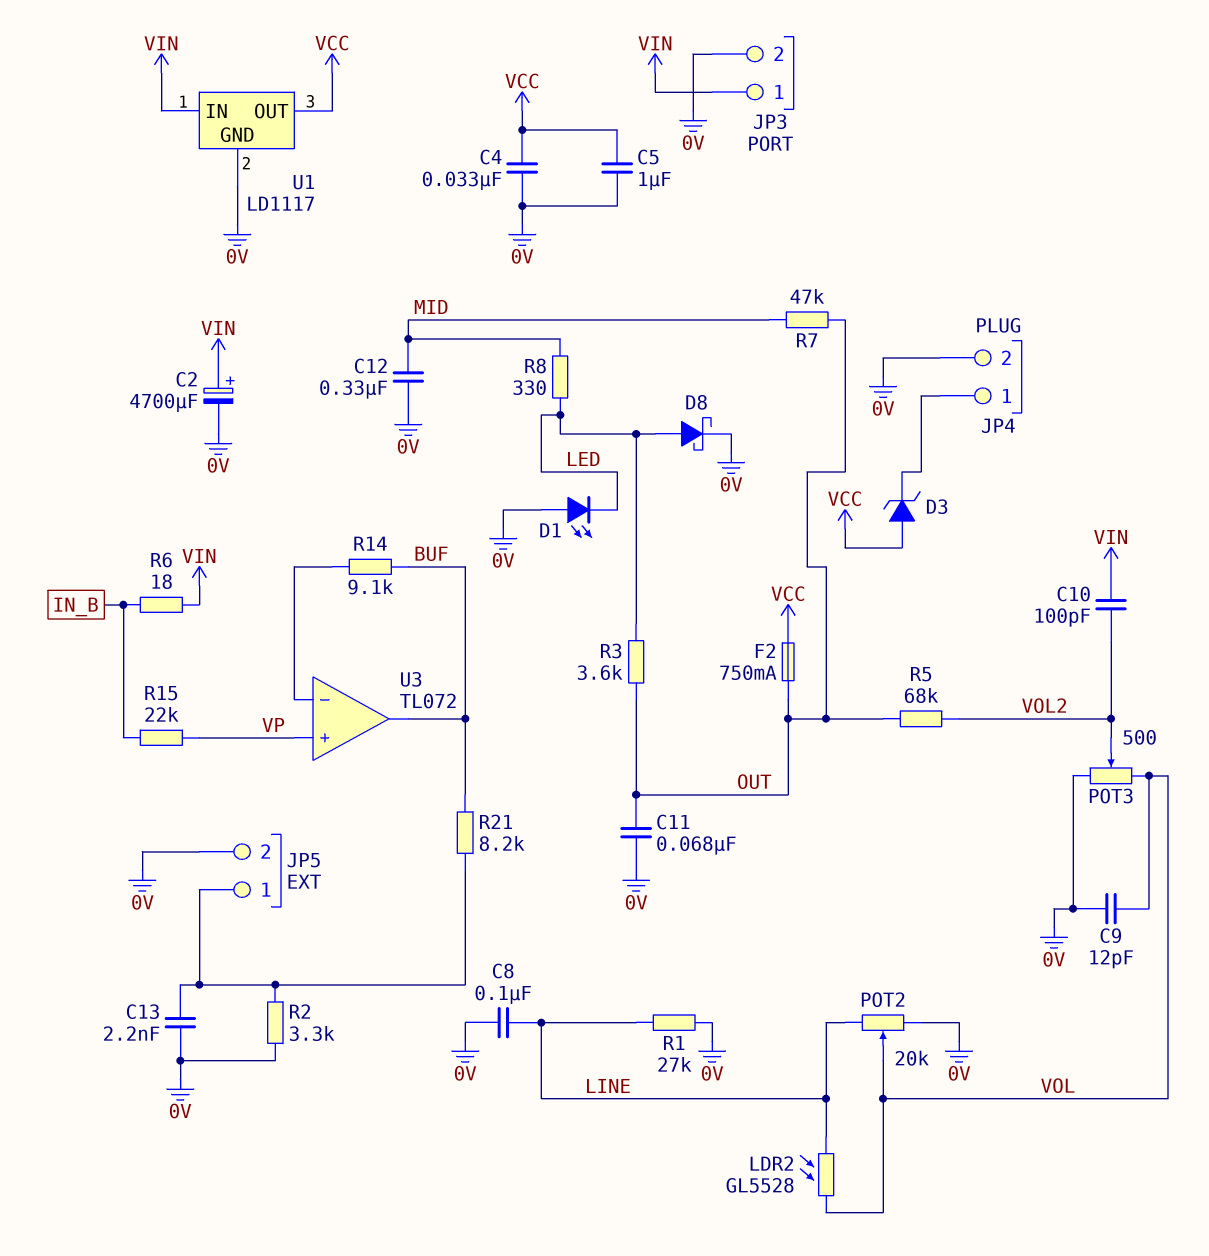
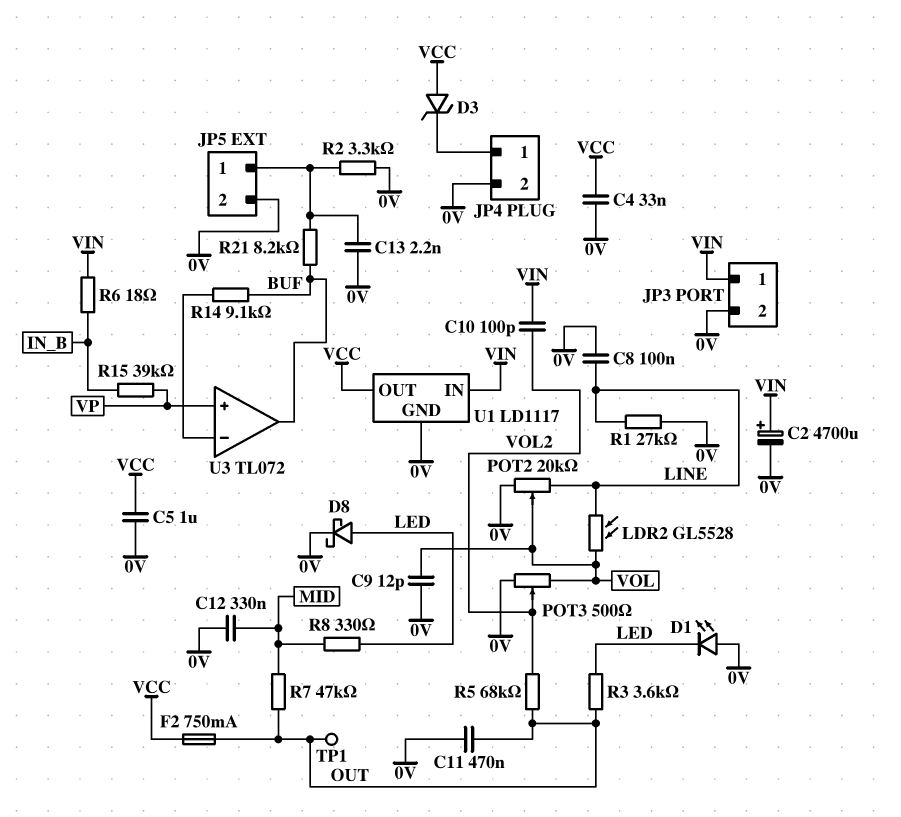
C11: 68nF (0V, OUT) -> 470nF (0V, OUT)
R15: 22k (IN_B, VP) -> 39k (IN_B, VP)
TP1: none -> test point (OUT)

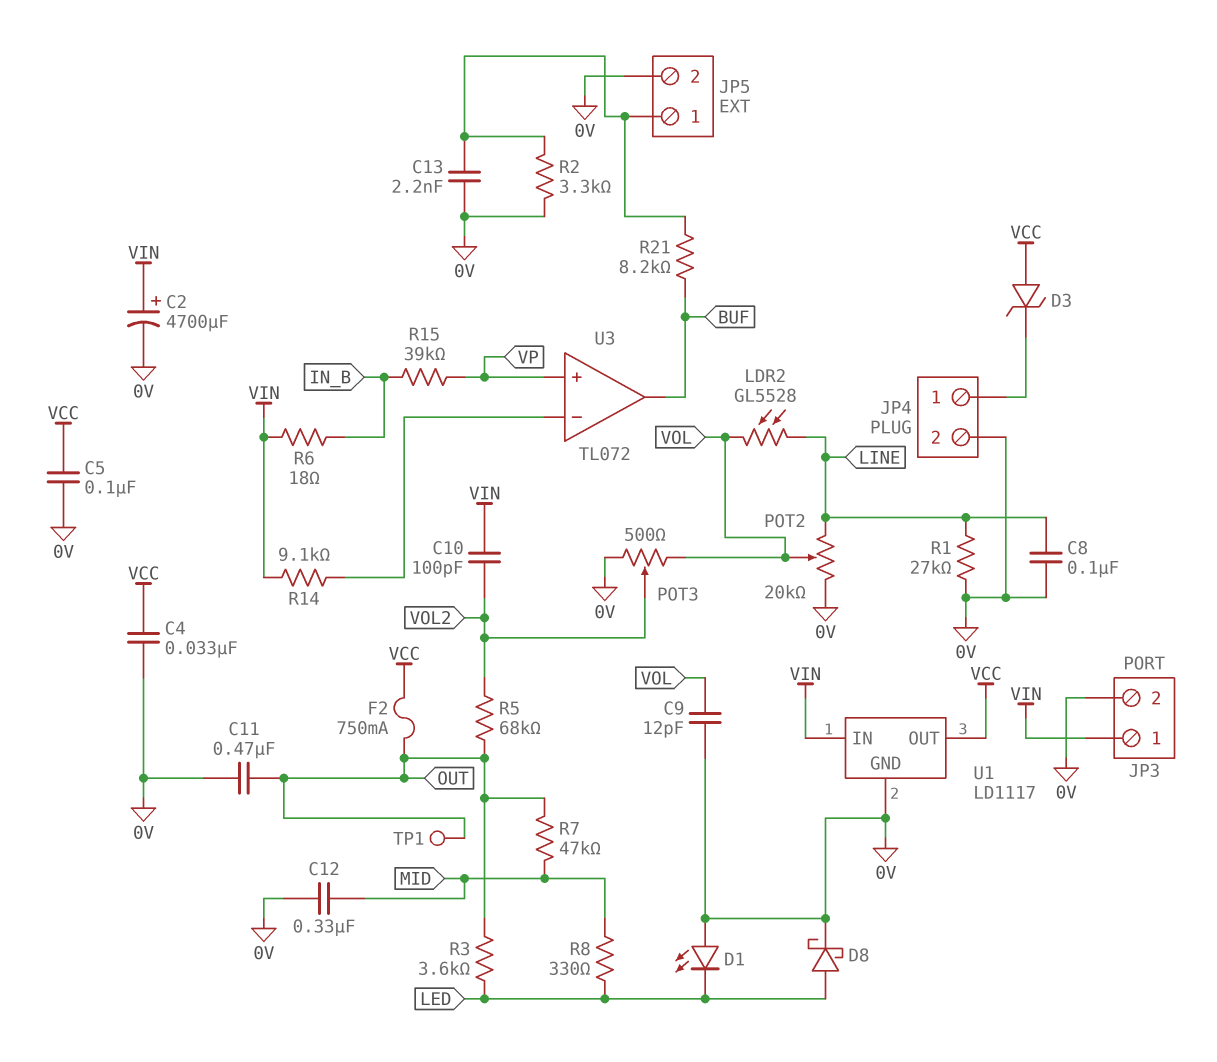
C5: 1uF (0V, VCC) -> 100nF (0V, VCC)
R14: 9.1k (BUF, U3/in-) -> 9.1k (U3/in-, VIN)

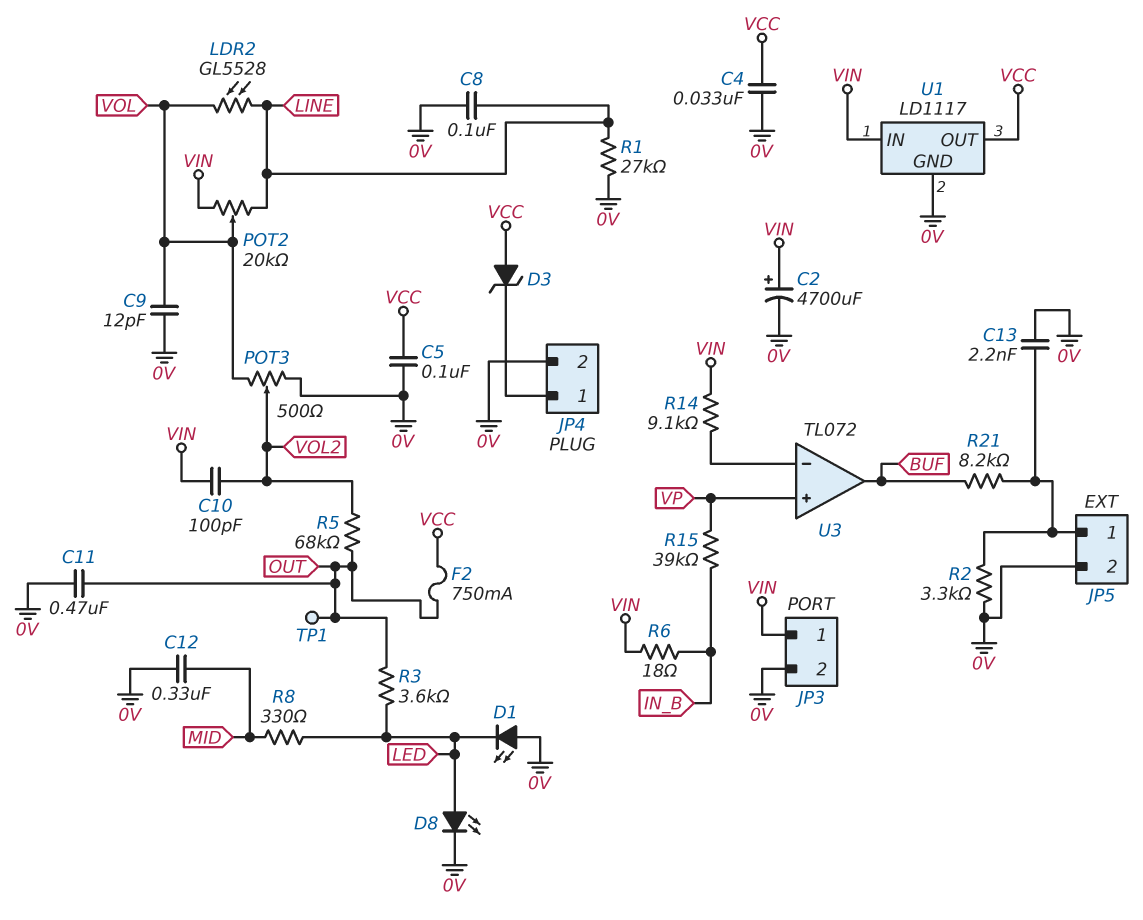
D8: schottky (A LED, K 0V) -> LED (A LED, K 0V)
POT2: 20k (0V, LINE, wiper VOL) -> 20k (LINE, VIN, wiper VOL)
R7: 47k (MID, OUT) -> none

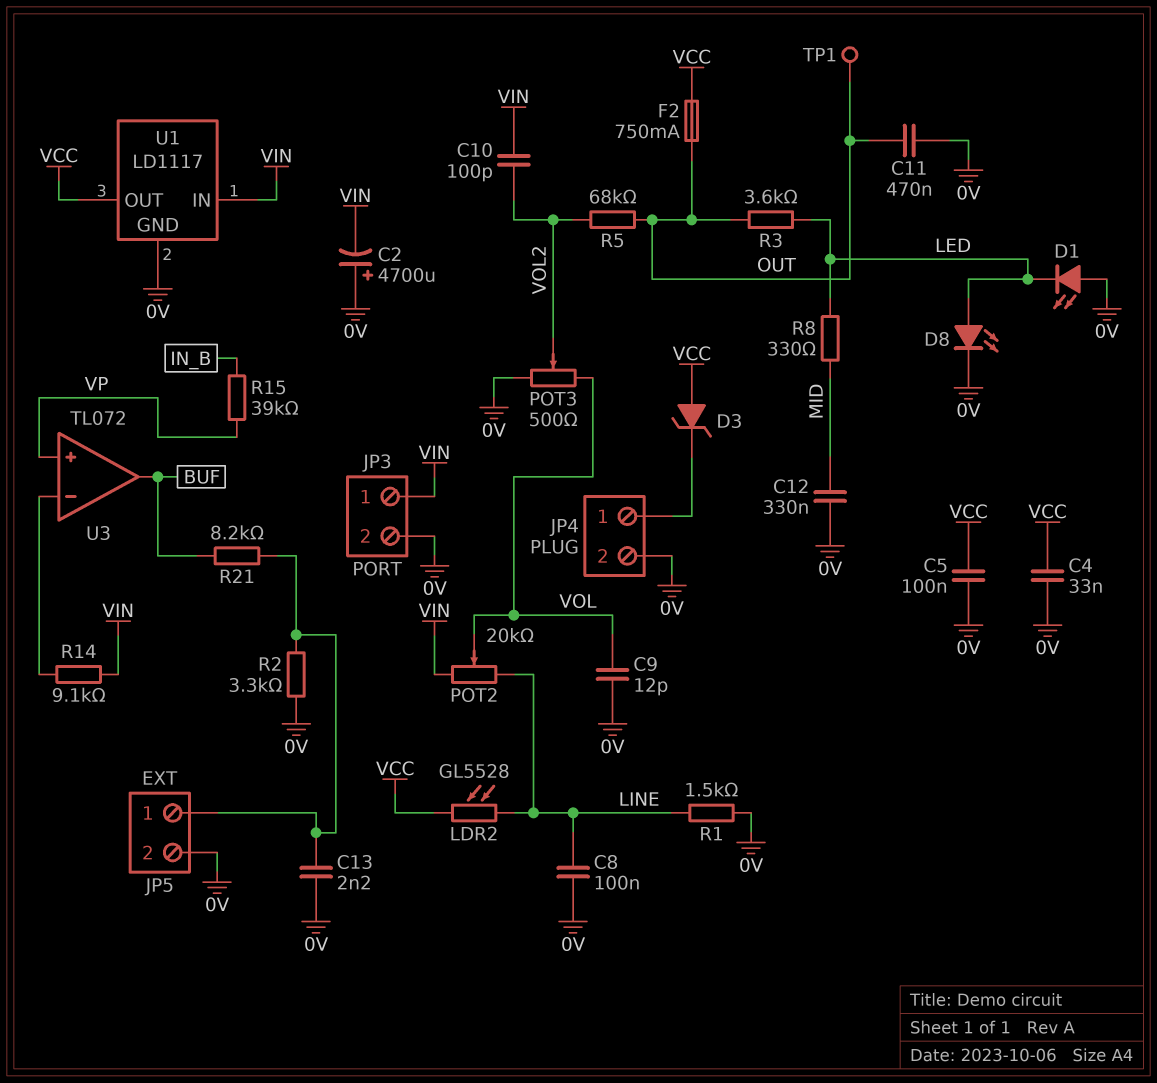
C2: 4700uF (plus VIN, minus 0V) -> 4700uF (plus 0V, minus VIN)
LDR2: GL5528 (LINE, VOL) -> GL5528 (LINE, VCC)
R1: 27k (0V, LINE) -> 1.5k (0V, LINE)
R6: 18 (IN_B, VIN) -> none

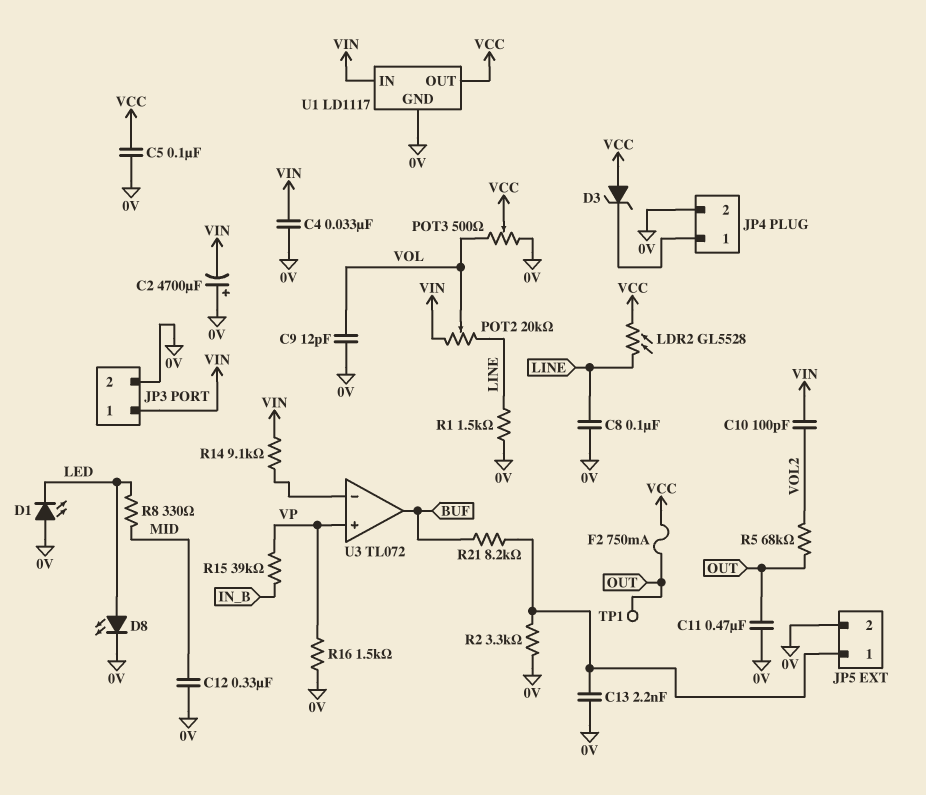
C4: 33nF (0V, VCC) -> 33nF (0V, VIN)
POT3: 500 (0V, VOL, wiper VOL2) -> 500 (0V, VOL, wiper VCC)
R3: 3.6k (LED, OUT) -> none
R16: none -> 1.5k (0V, VP)

